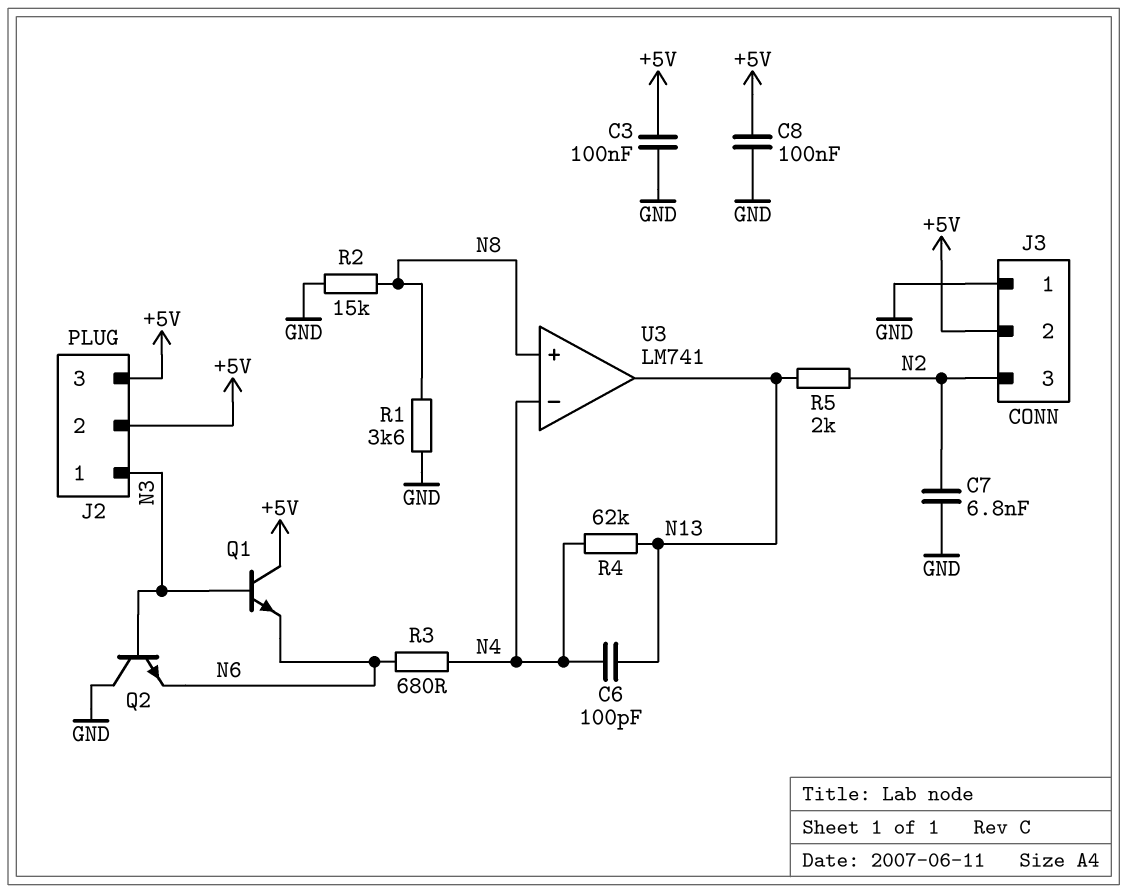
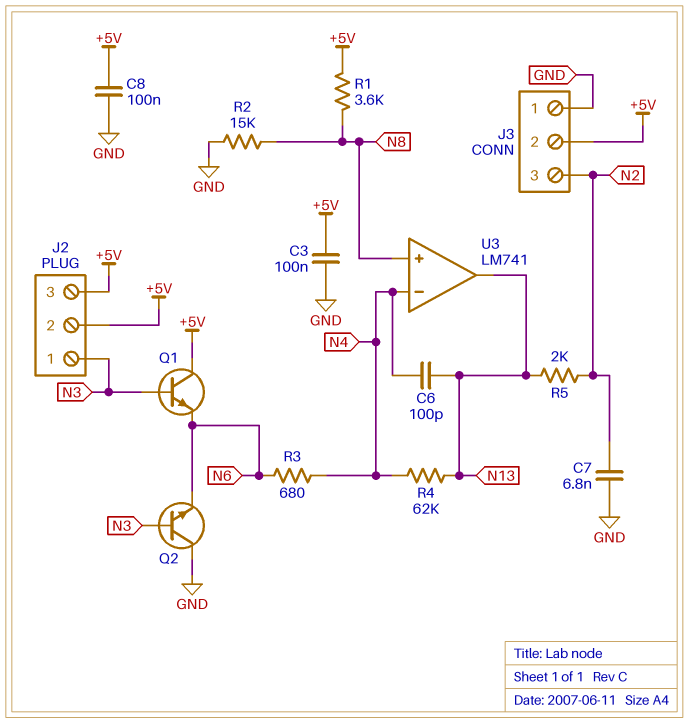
R1: 3.6k (GND, N8) -> 3.6k (+5V, N8)

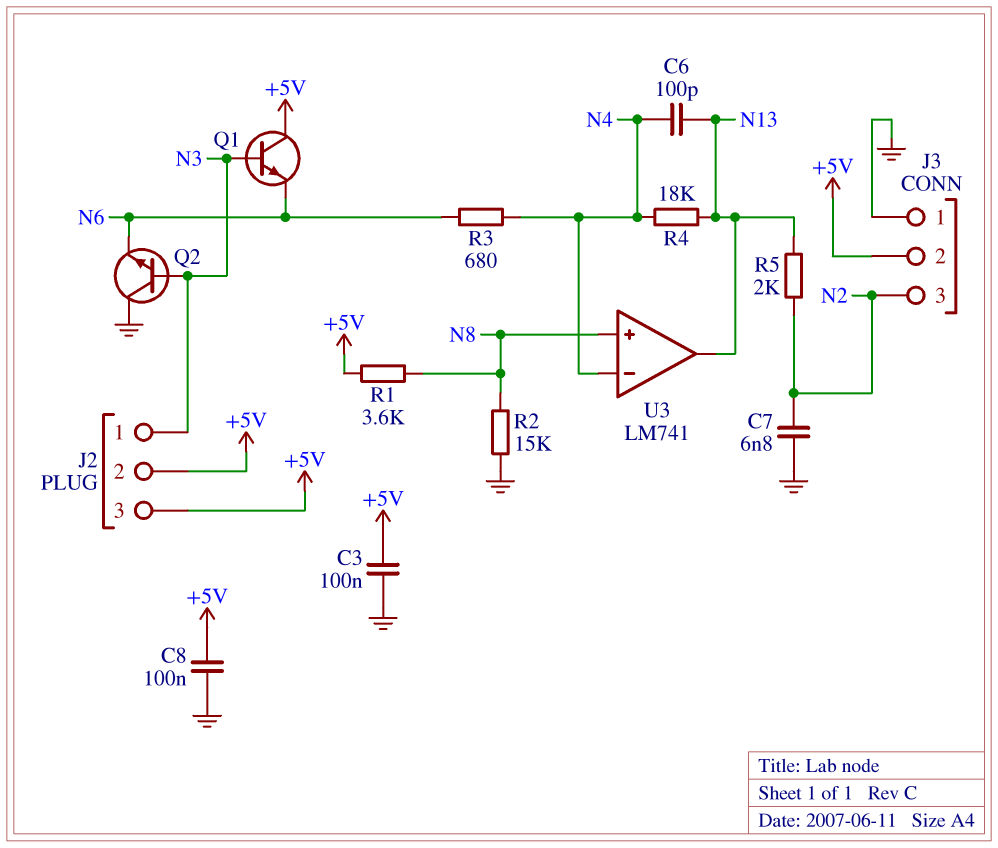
R4: 62k (N4, N13) -> 18k (N4, N13)

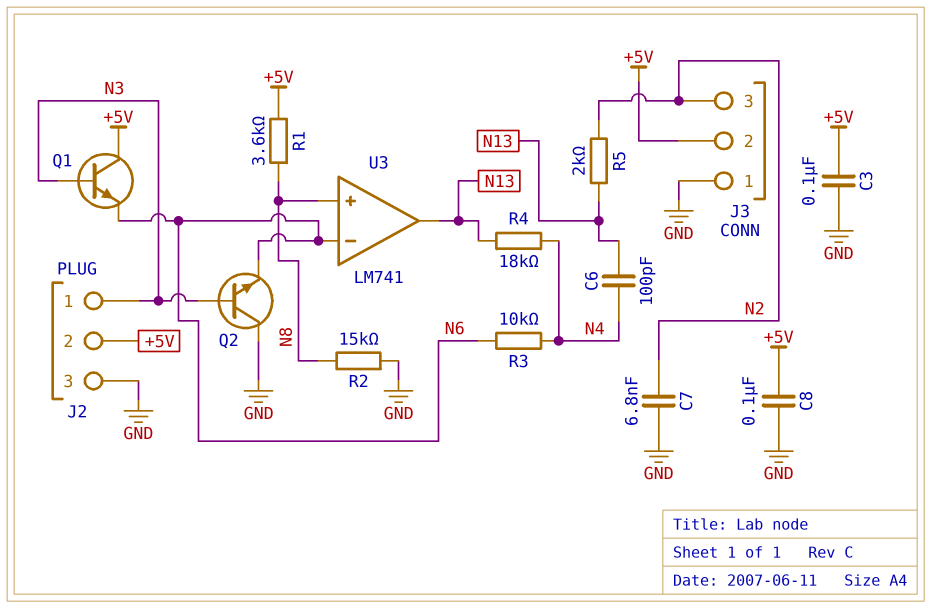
J2 pin 3: +5V -> GND
R3: 680 (N4, N6) -> 10k (N4, N6)
U3 pin in-: N4 -> N6

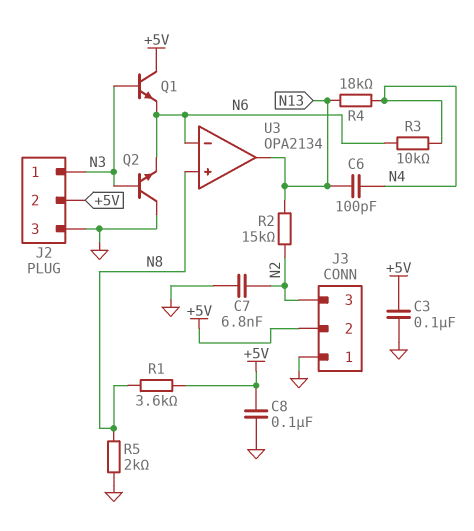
R2: 15k (GND, N8) -> 15k (N2, N13)
R5: 2k (N2, N13) -> 2k (GND, N8)
U3: LM741 -> OPA2134

